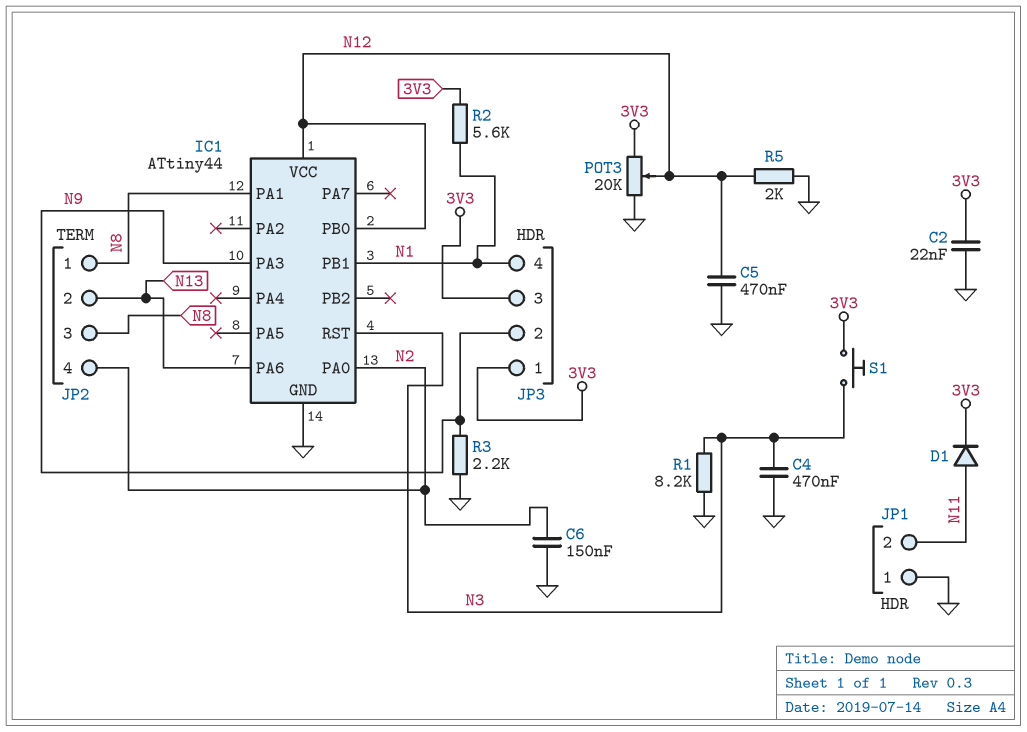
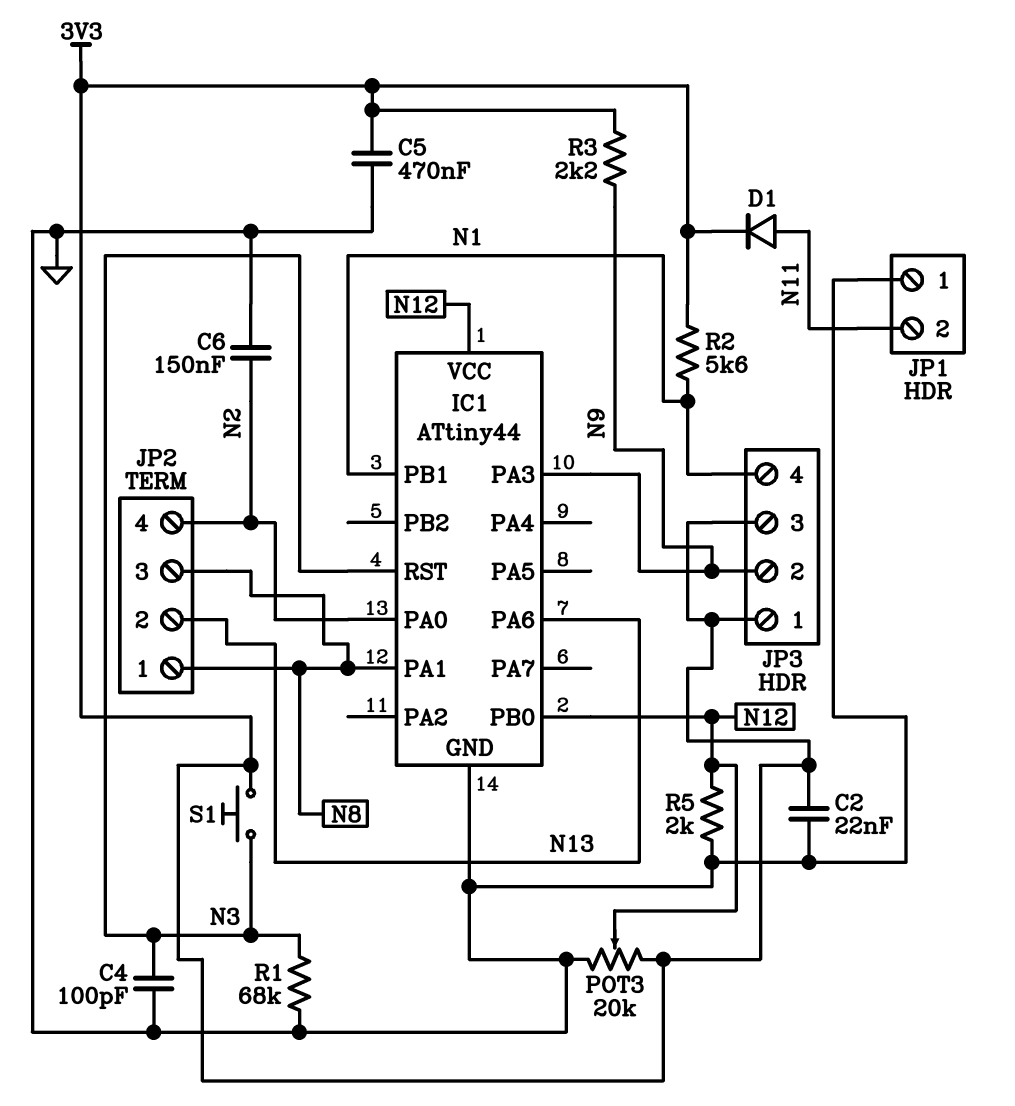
C4: 470nF (GND, N3) -> 100pF (GND, N3)
C5: 470nF (GND, N12) -> 470nF (3V3, GND)
R1: 8.2k (GND, N3) -> 68k (GND, N3)
R3: 2.2k (GND, N9) -> 2.2k (3V3, N9)

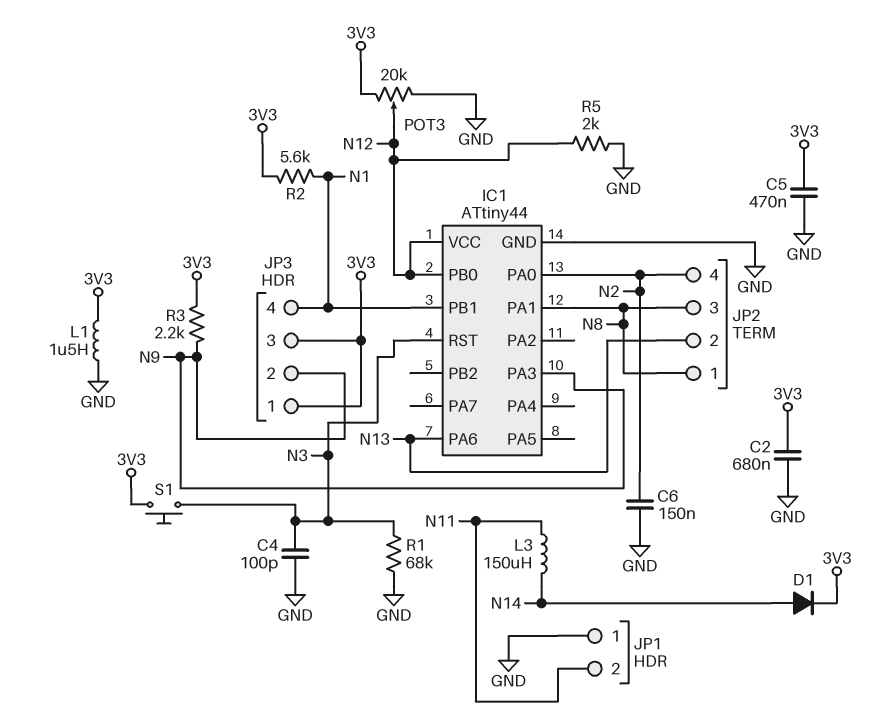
C2: 22nF (3V3, GND) -> 680nF (3V3, GND)
D1: diode (A N11, K 3V3) -> diode (A N14, K 3V3)
L1: none -> 1.5uH (3V3, GND)
L3: none -> 150uH (N11, N14)

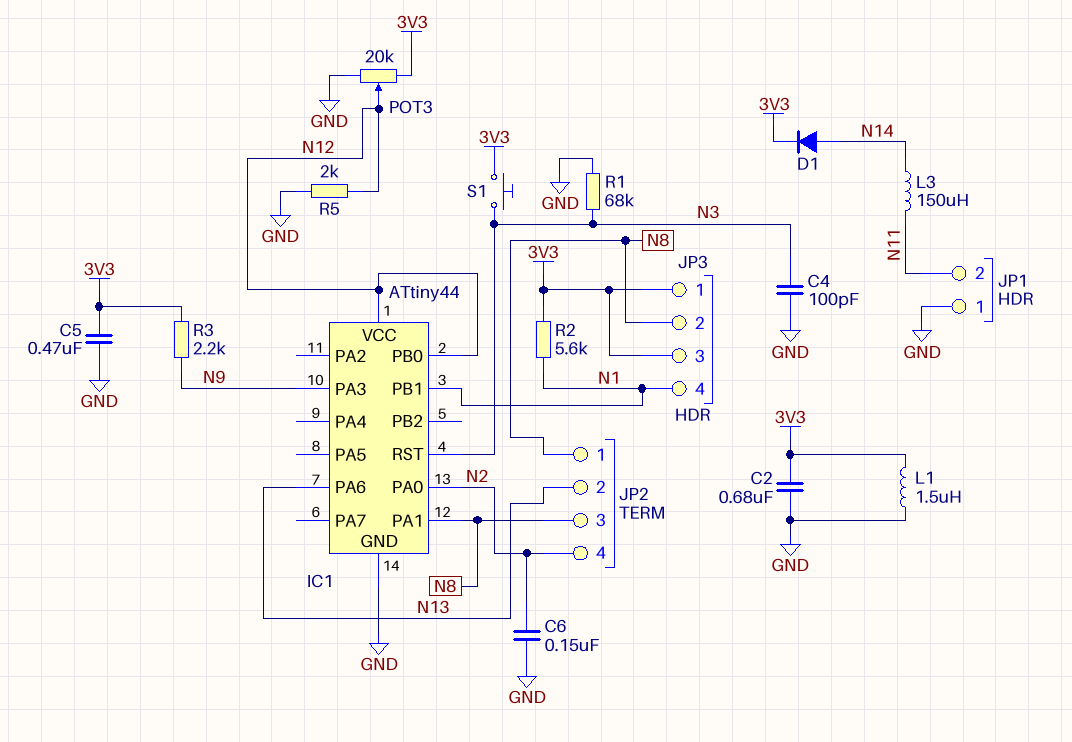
JP3 pin 2: N9 -> N8

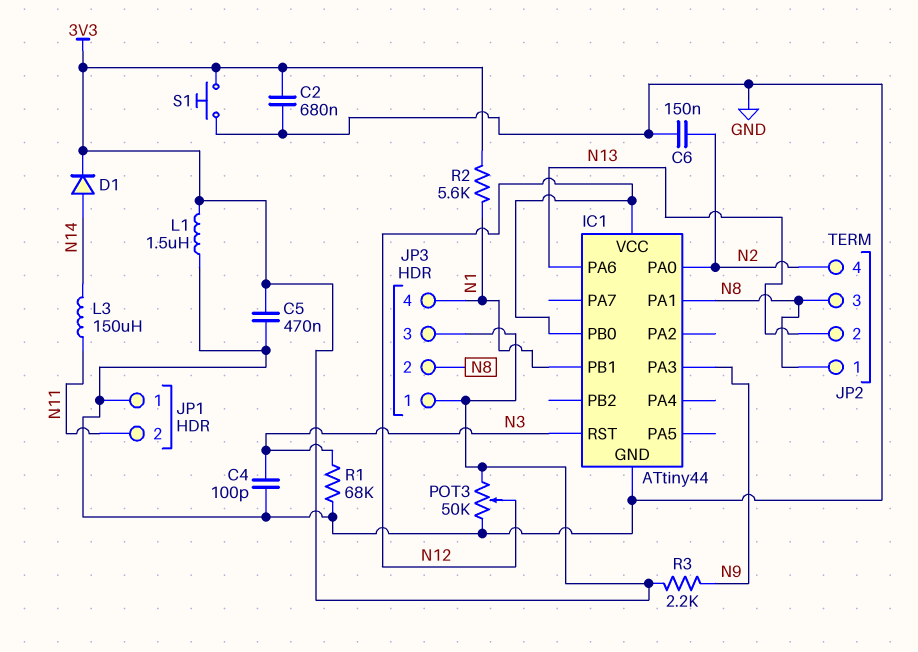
POT3: 20k (3V3, GND, wiper N12) -> 50k (3V3, GND, wiper N12)
R5: 2k (GND, N12) -> none
S1: button (3V3, N3) -> button (3V3, GND)

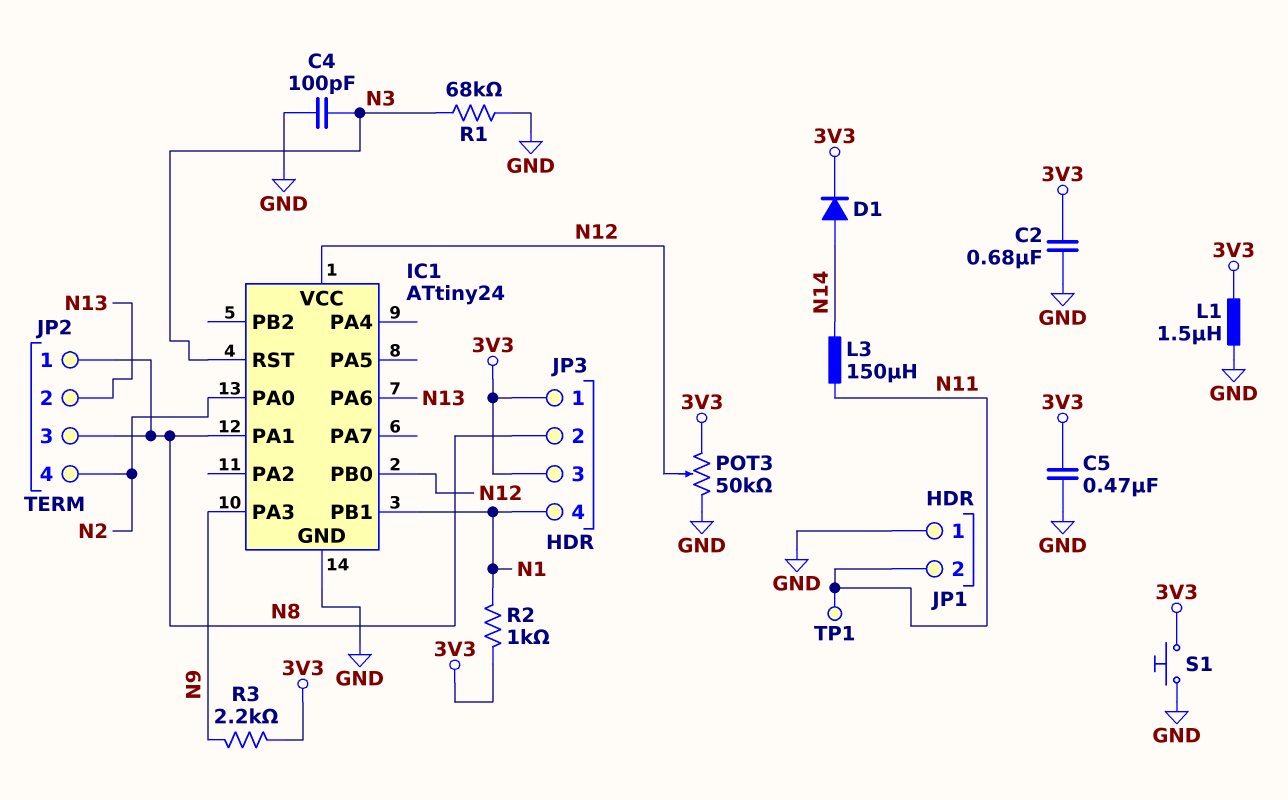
C6: 150nF (GND, N2) -> none
IC1: ATtiny44 -> ATtiny24
R2: 5.6k (3V3, N1) -> 1k (3V3, N1)
TP1: none -> test point (N11)

